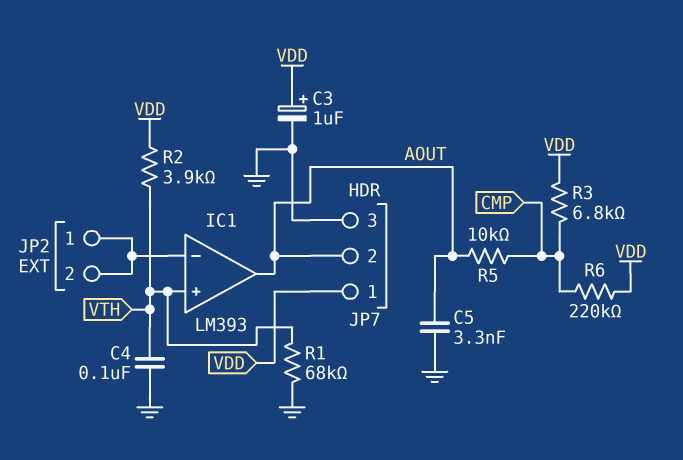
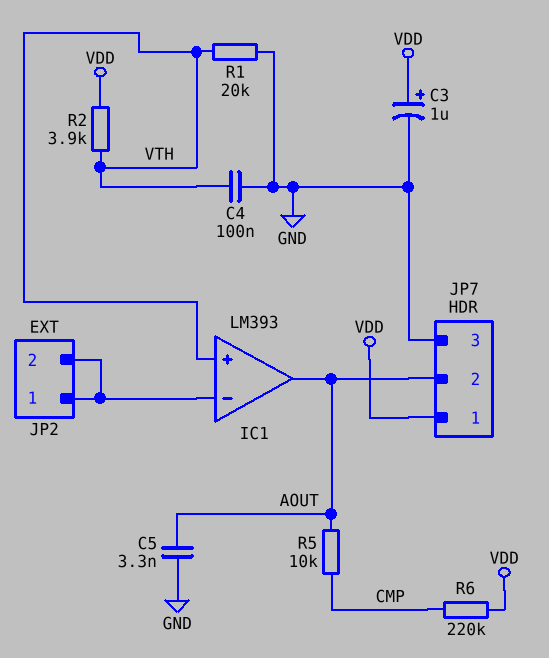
R1: 68k (GND, VTH) -> 20k (GND, VTH)
R3: 6.8k (CMP, VDD) -> none

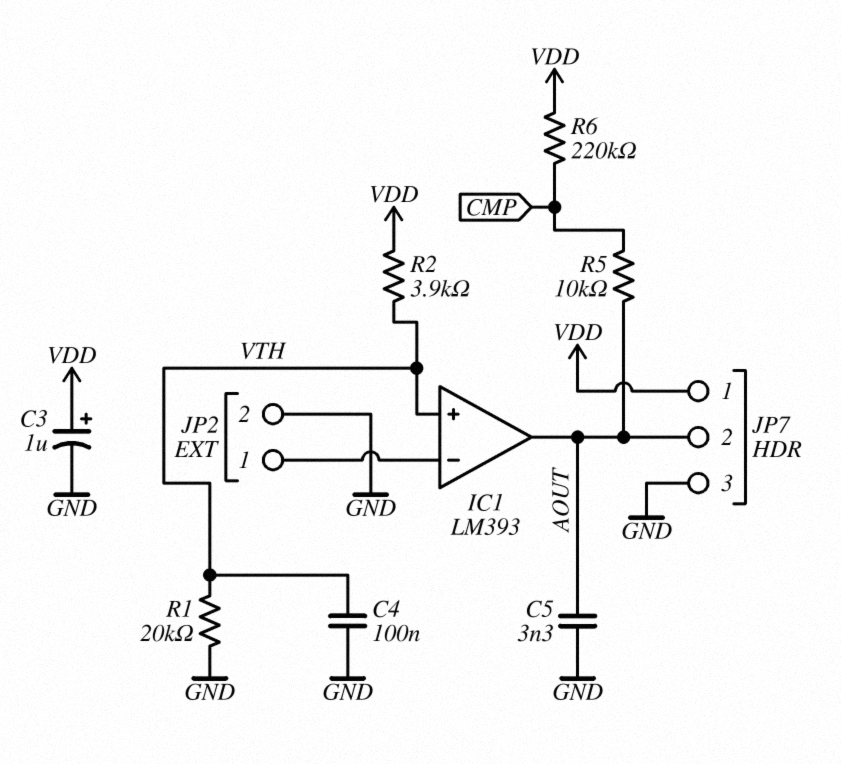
JP2 pin 2: IC1/in- -> GND

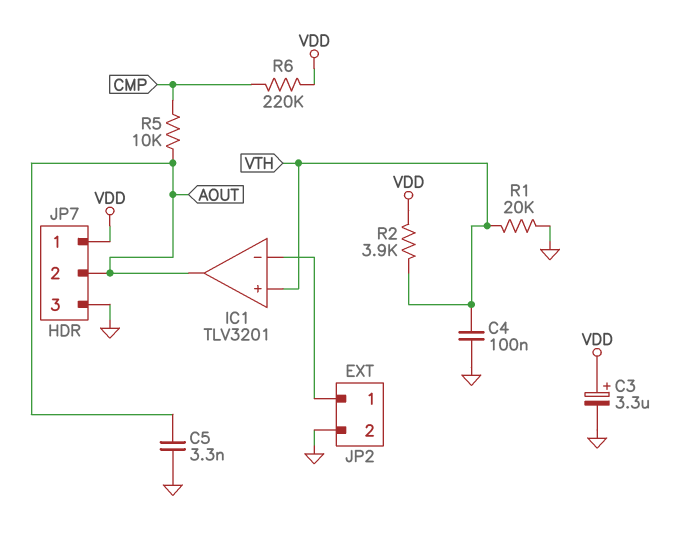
C3: 1uF (plus VDD, minus GND) -> 3.3uF (plus VDD, minus GND)
IC1: LM393 -> TLV3201

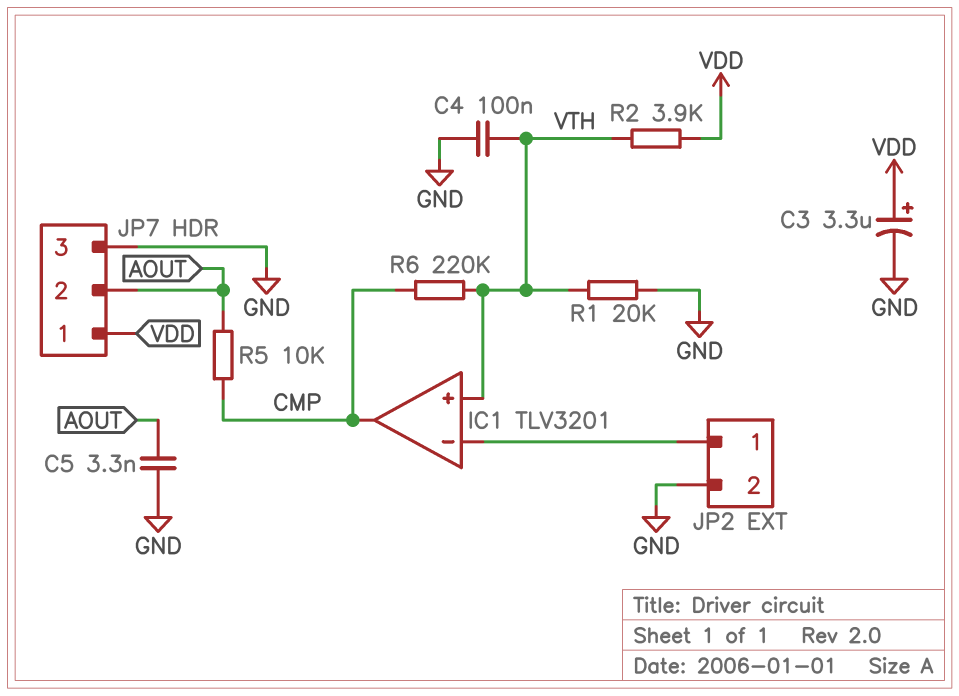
IC1 pin out: AOUT -> CMP
R6: 220k (CMP, VDD) -> 220k (CMP, VTH)

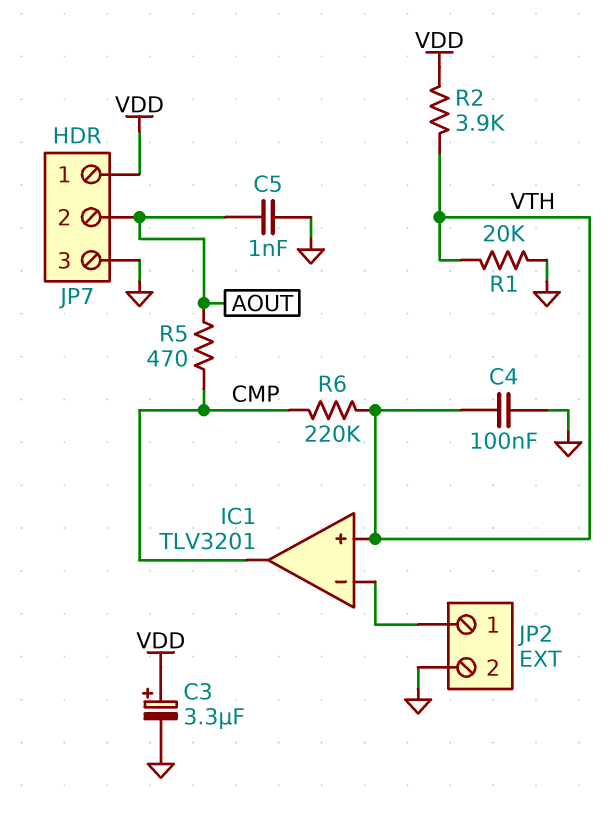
C5: 3.3nF (AOUT, GND) -> 1nF (AOUT, GND)
R5: 10k (AOUT, CMP) -> 470 (AOUT, CMP)

